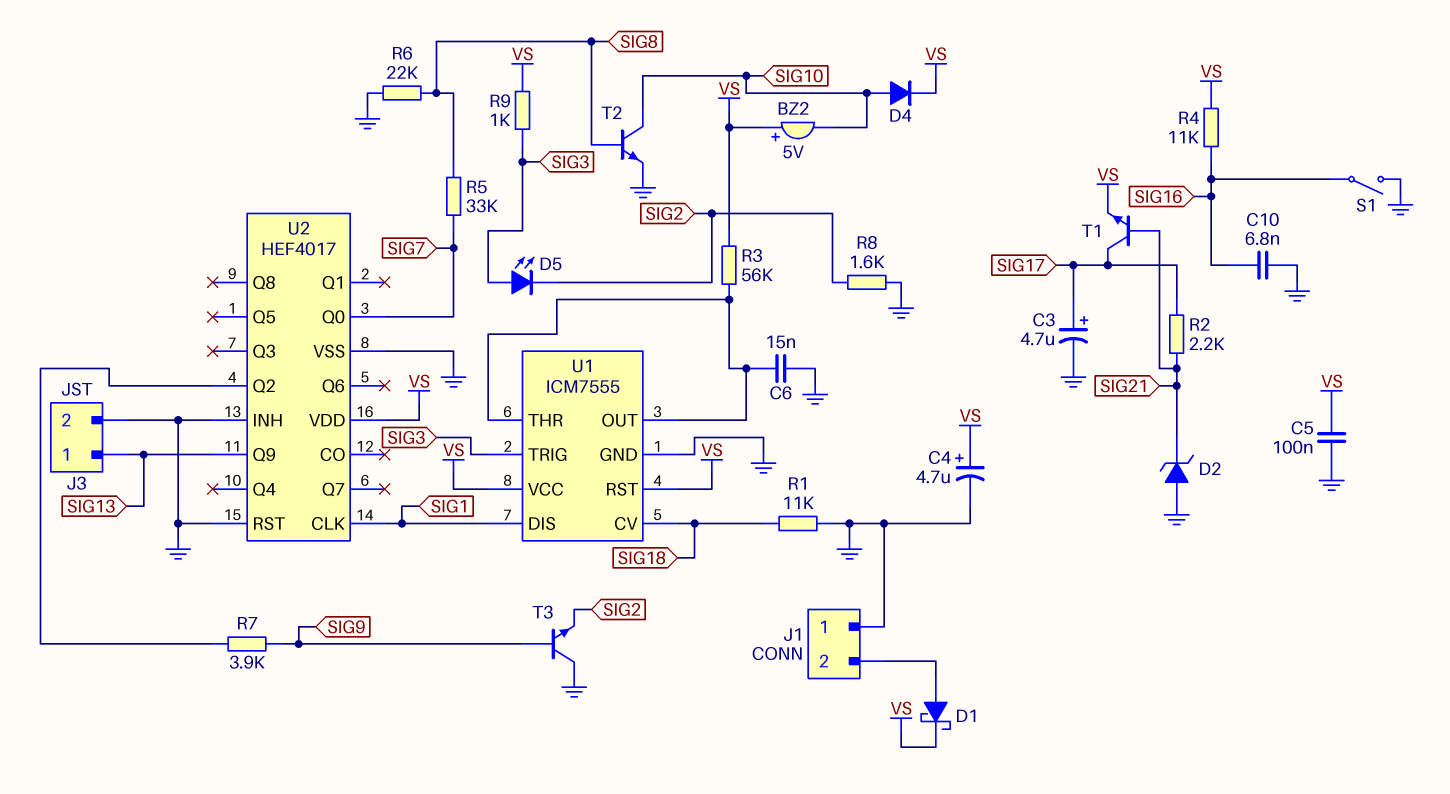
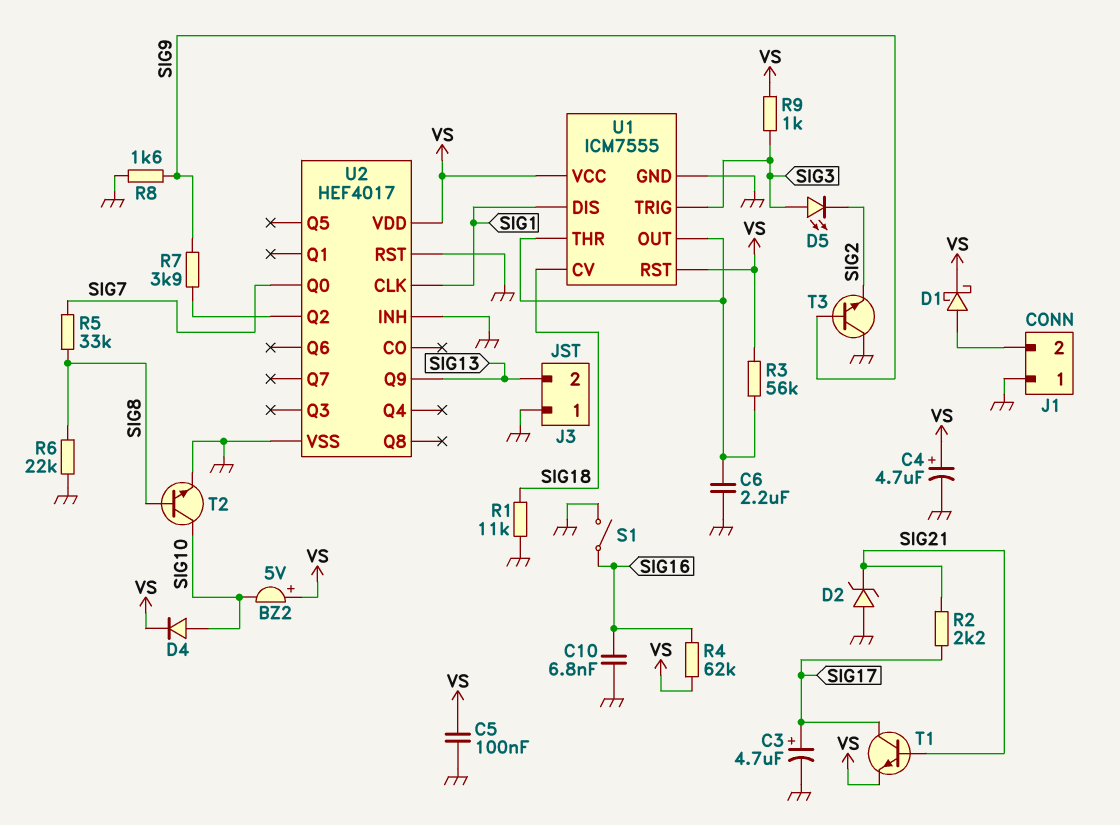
C6: 15nF (GND, U1/OUT) -> 2.2uF (GND, U1/OUT)
J3 pin 1: SIG13 -> GND
J3 pin 2: GND -> SIG13
R4: 11k (SIG16, VS) -> 62k (SIG16, VS)
R8: 1.6k (GND, SIG2) -> 1.6k (GND, SIG9)

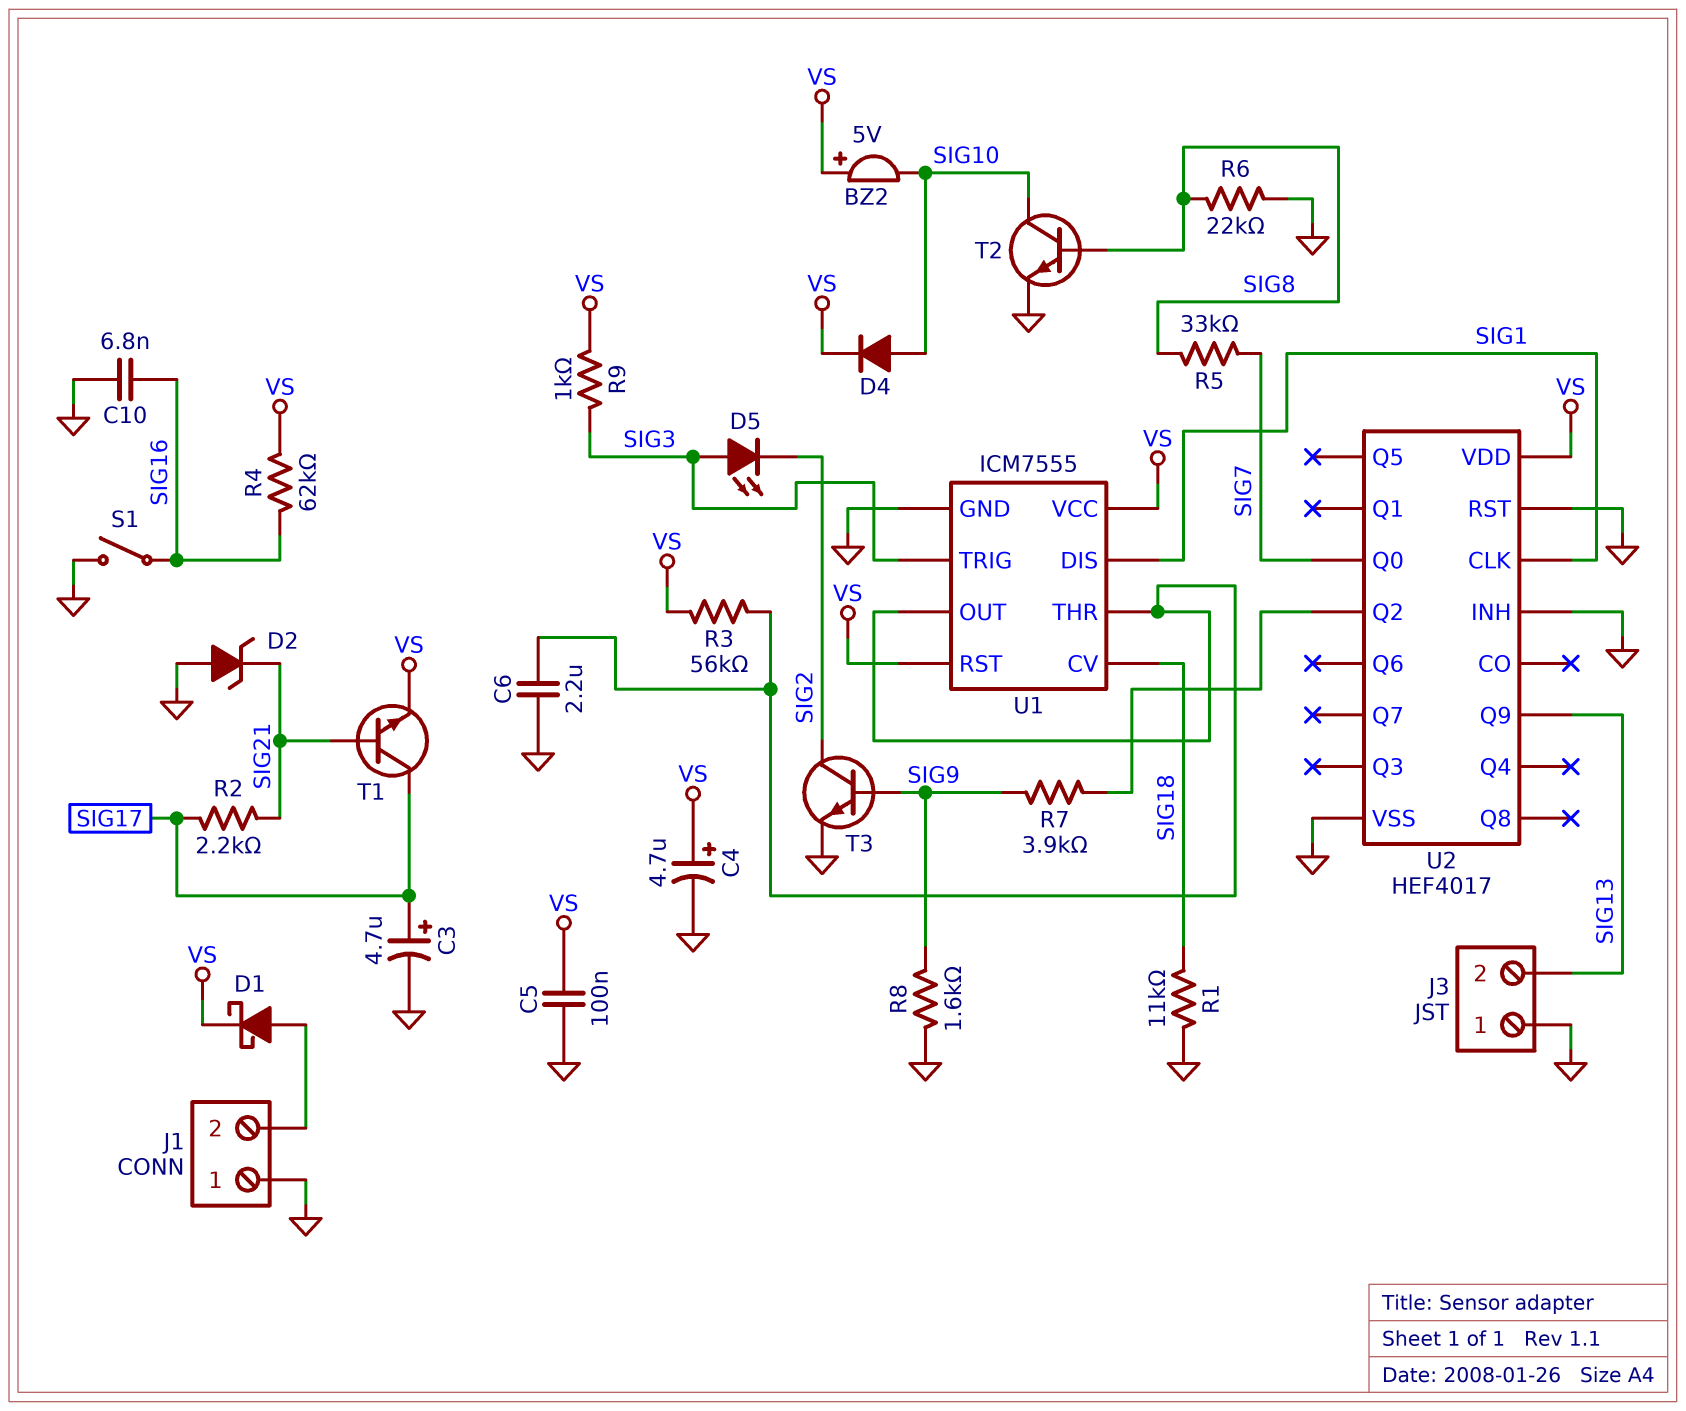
T3: NPN (B SIG9, C GND, E SIG2) -> NPN (B SIG9, C SIG2, E GND)

